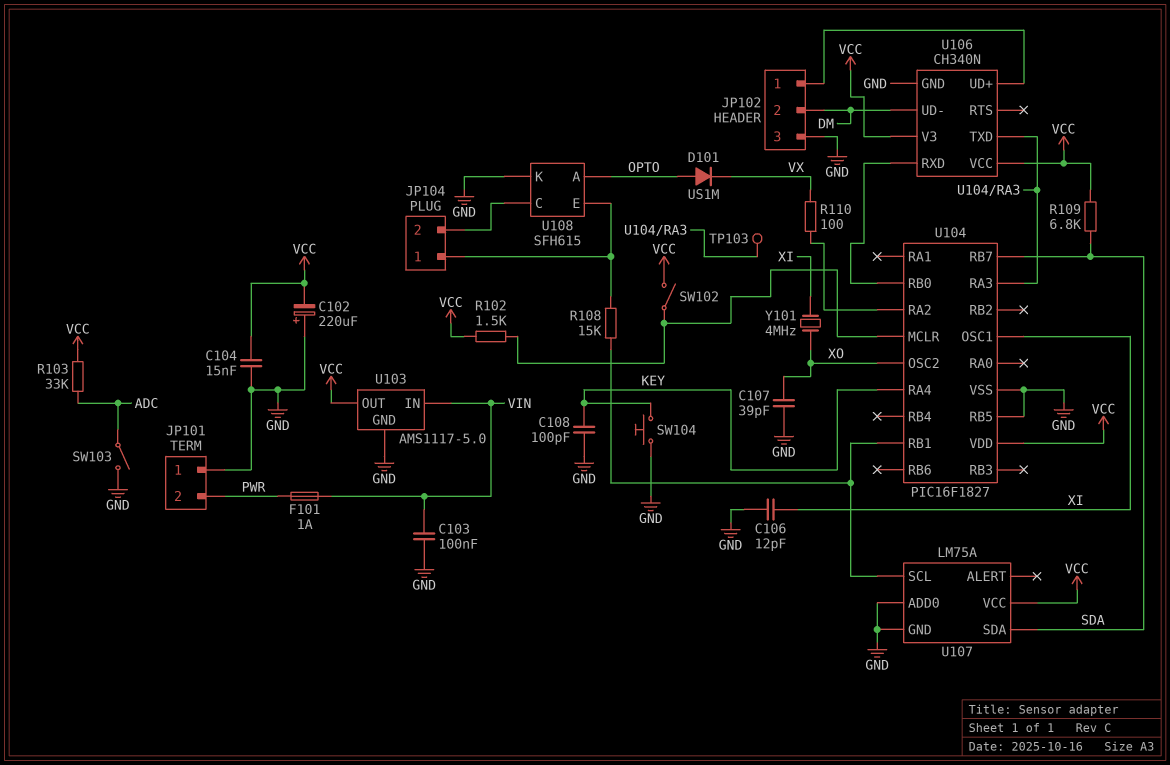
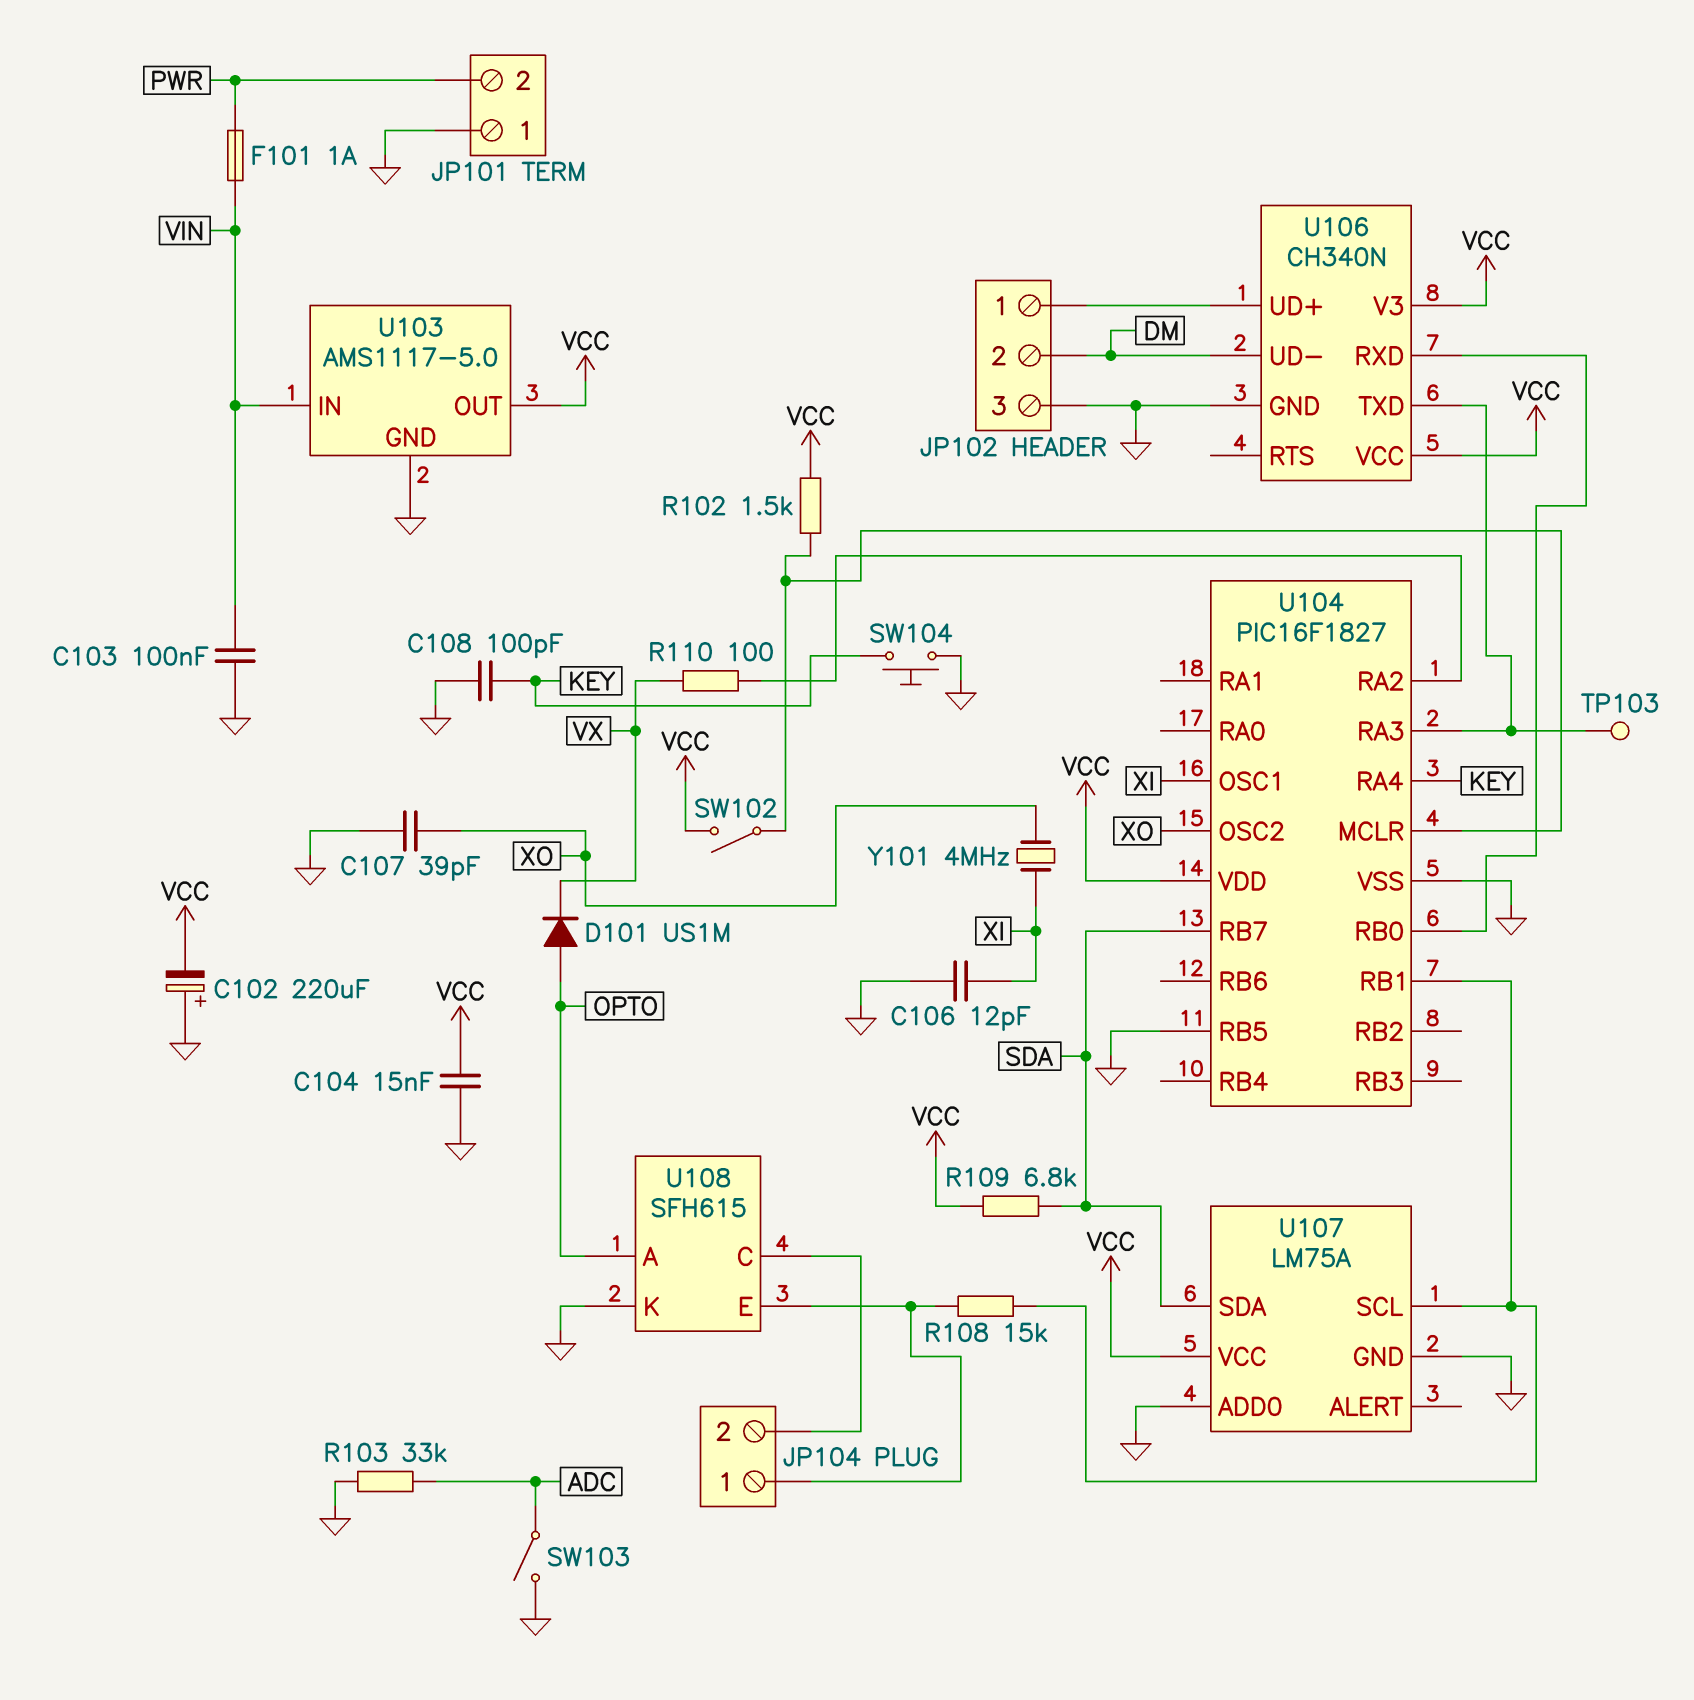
R103: 33k (ADC, VCC) -> 33k (ADC, GND)

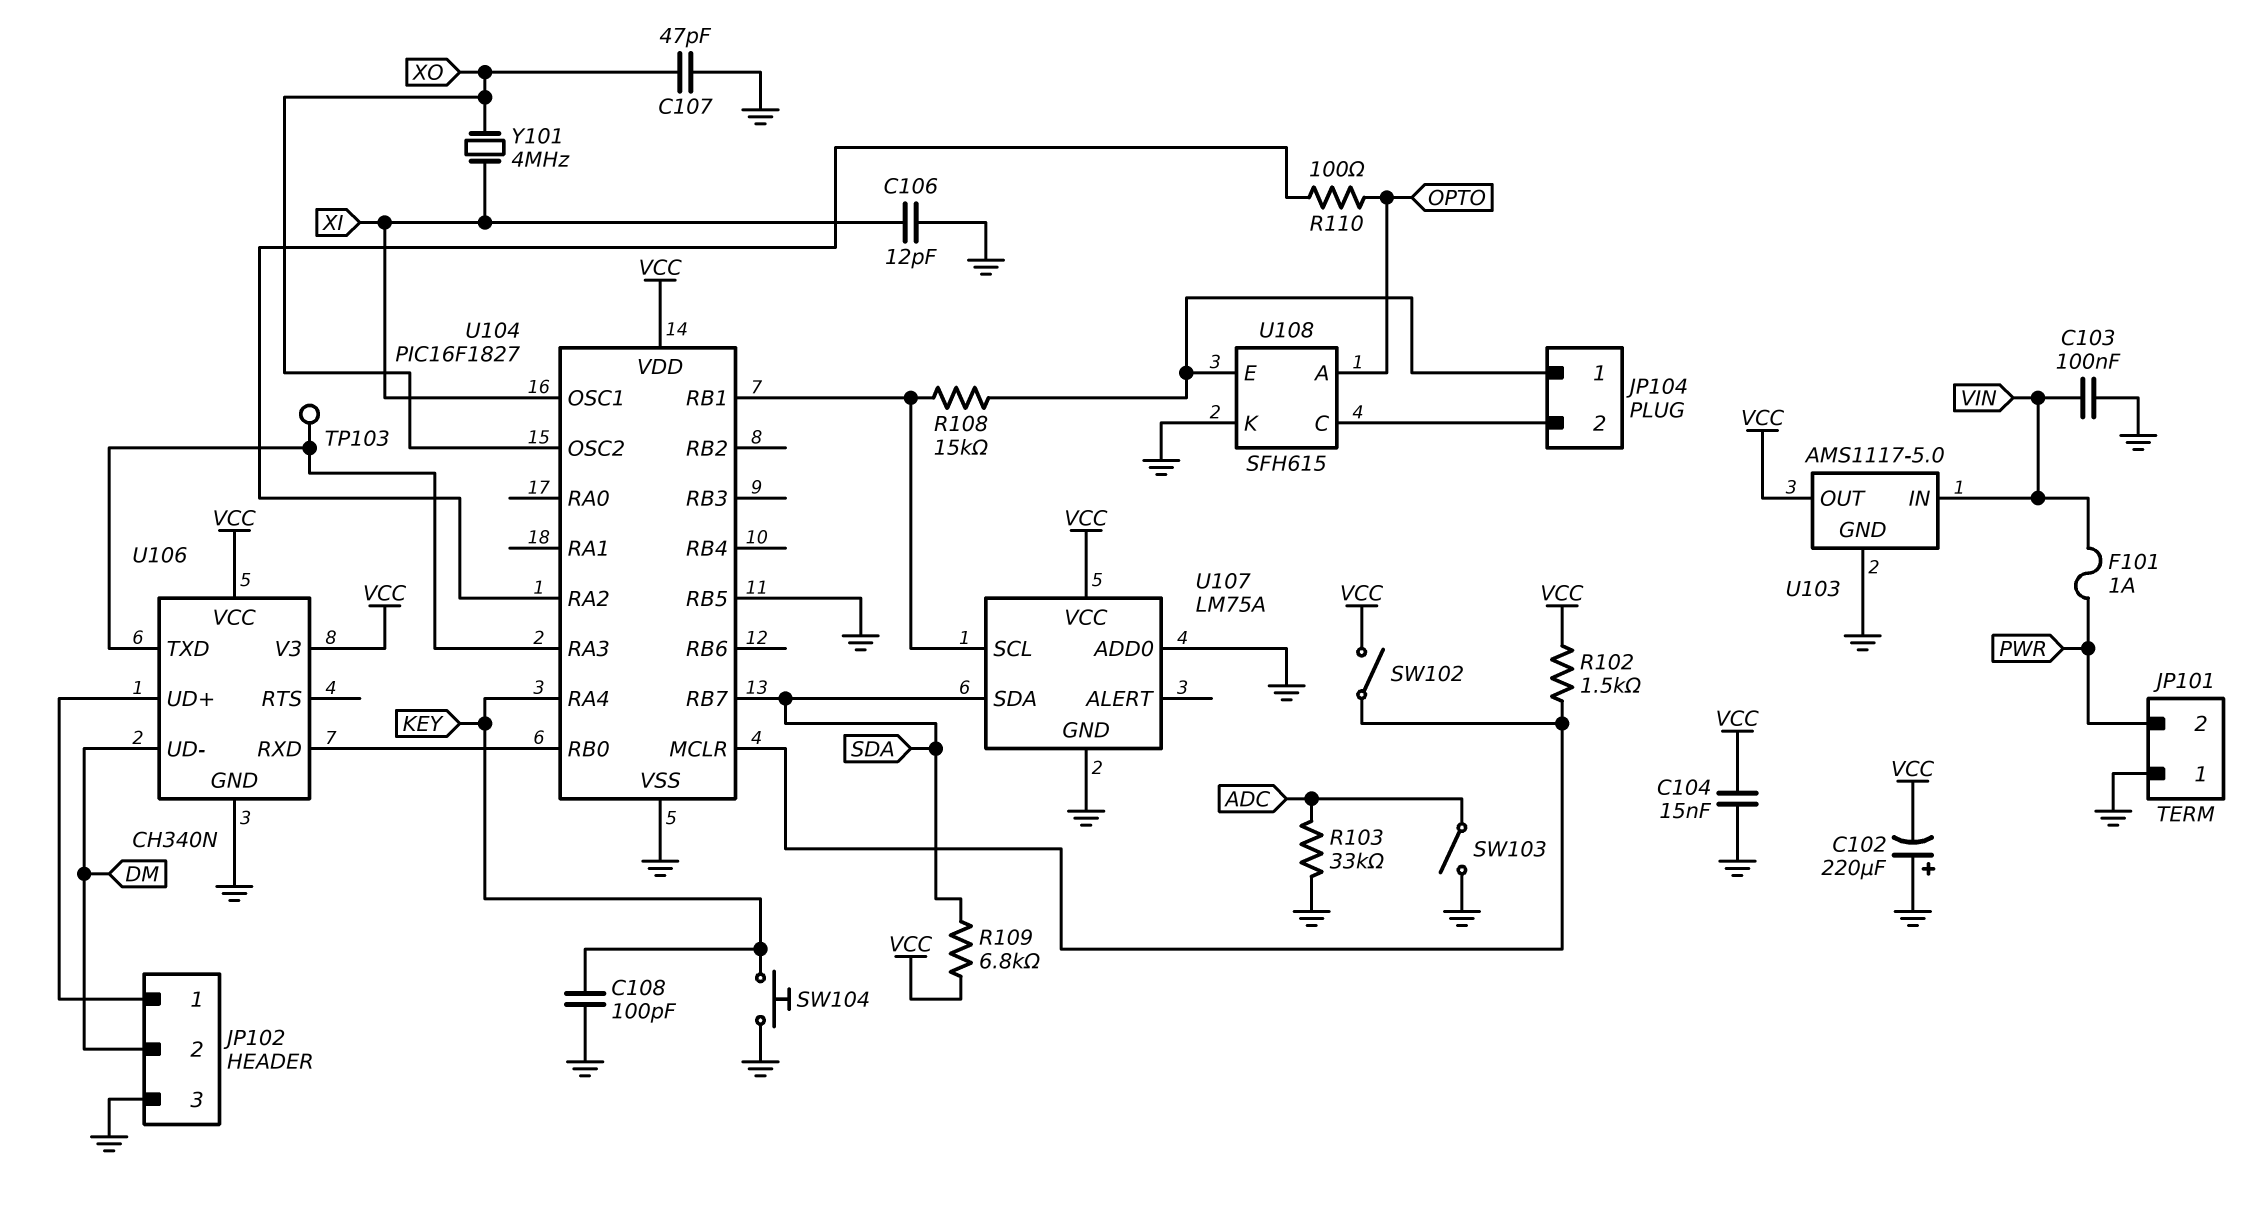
C107: 39pF (GND, XO) -> 47pF (GND, XO)
D101: diode US1M (A OPTO, K VX) -> none
R110: 100 (U104/RA2, VX) -> 100 (OPTO, U104/RA2)

